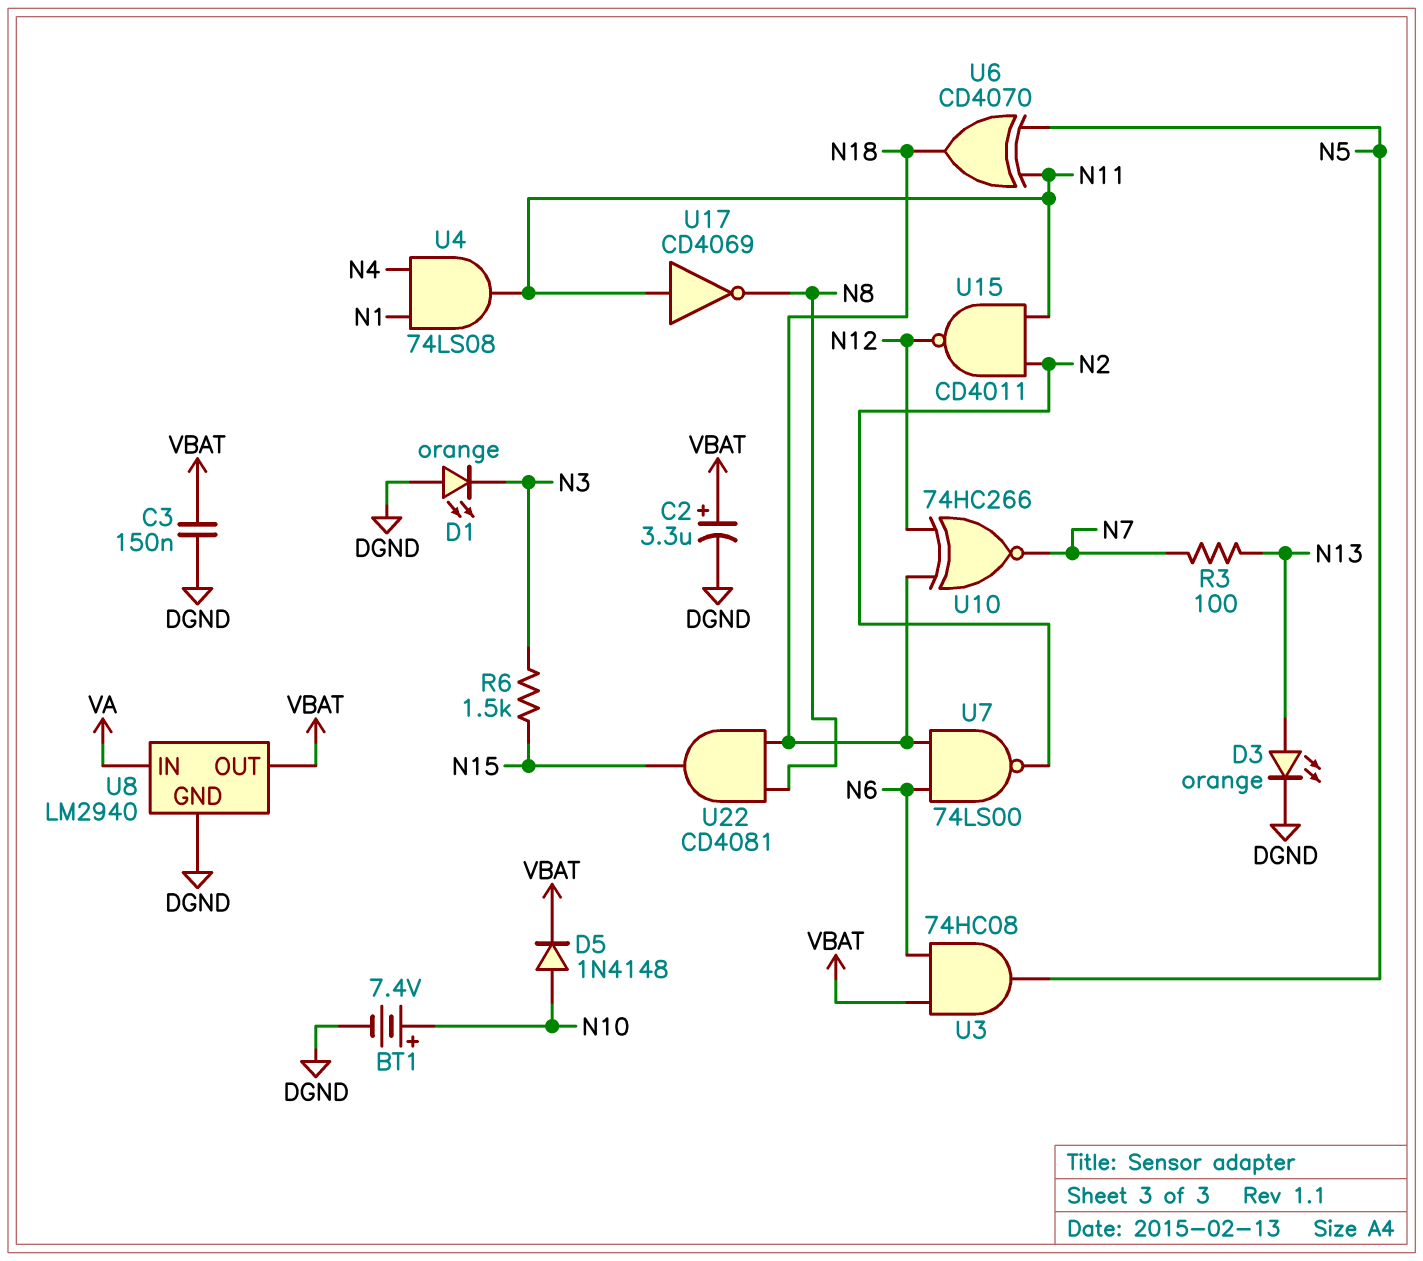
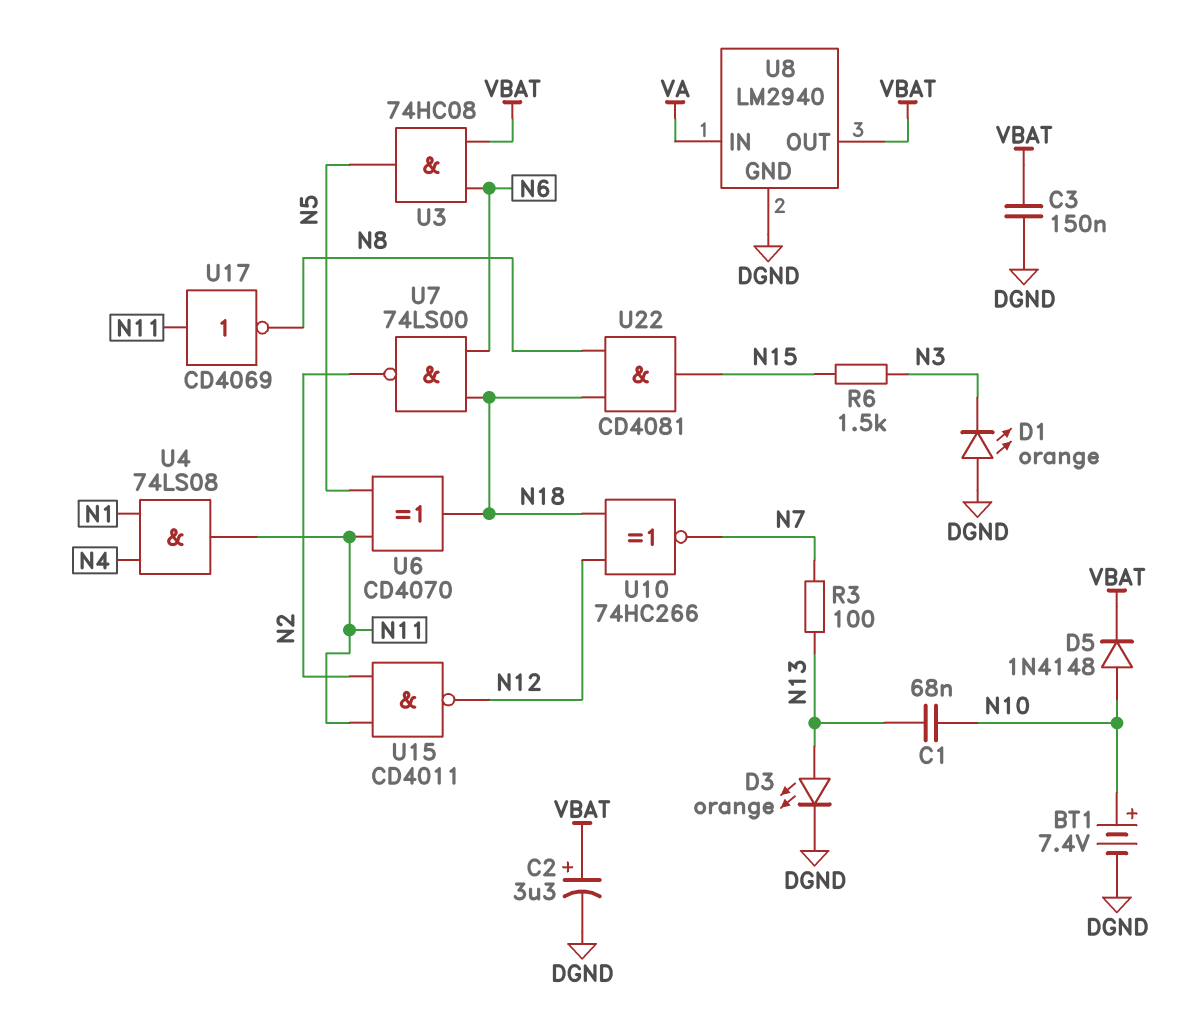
C1: none -> 68nF (N10, N13)

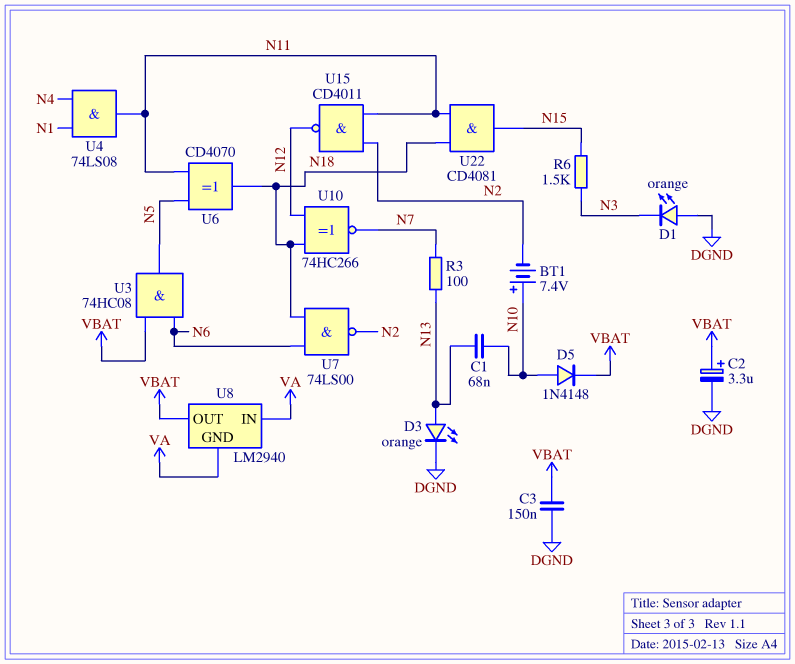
BT1: 7.4V (plus N10, minus DGND) -> 7.4V (plus N10, minus N2)
U8 pin GND: DGND -> VA
U17: NOT CD4069 (in N11, out N8) -> none
U22: AND CD4081 (in N8, in N18, out N15) -> AND CD4081 (in N11, in N18, out N15)

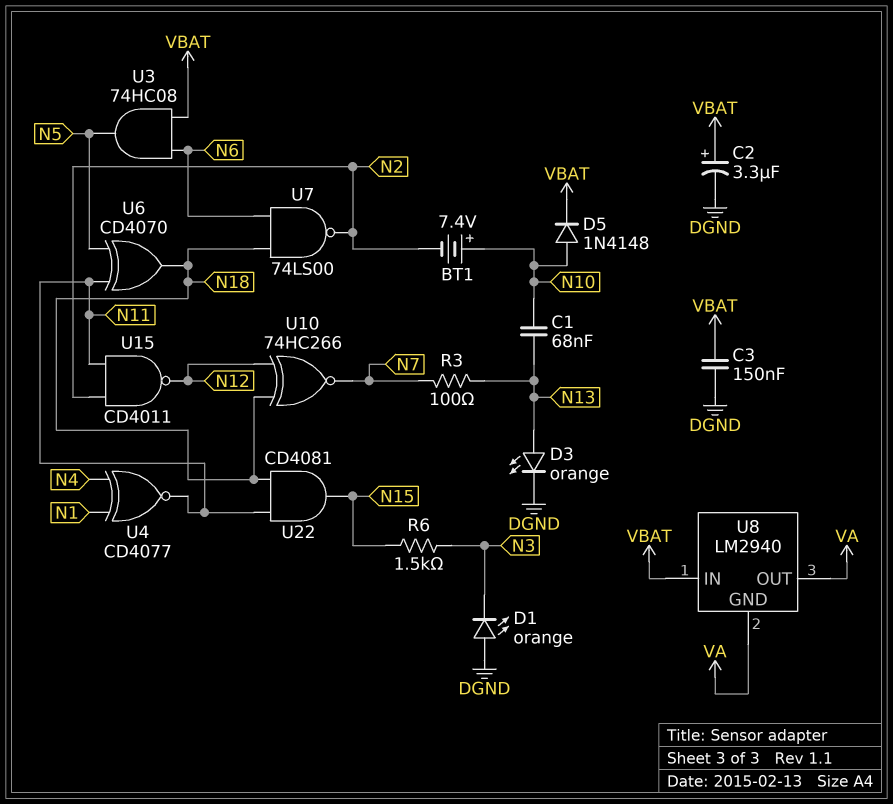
U4: AND 74LS08 (in N1, in N4, out N11) -> XNOR CD4077 (in N1, in N4, out N11)
U8 pin IN: VA -> VBAT
U8 pin OUT: VBAT -> VA

